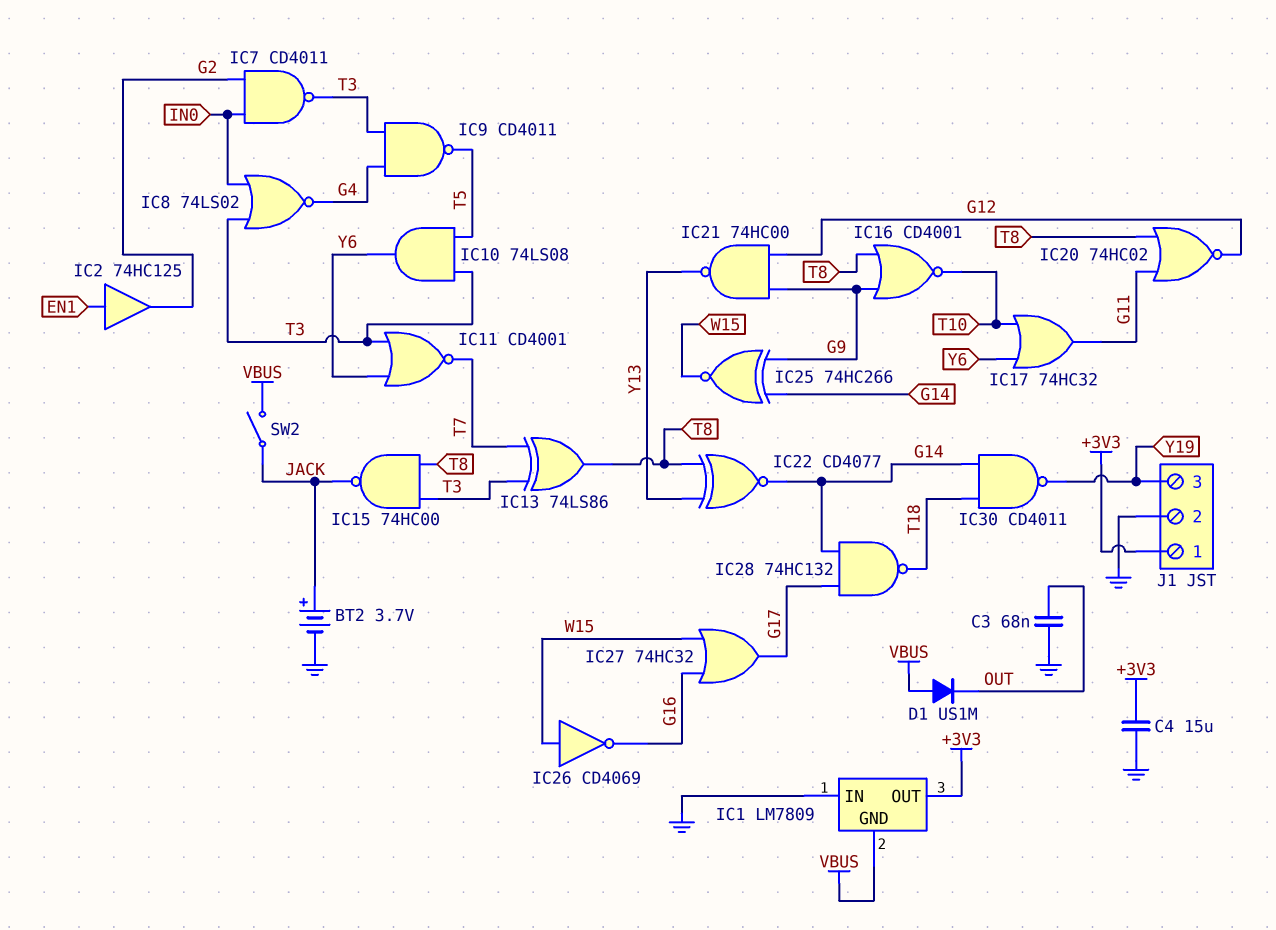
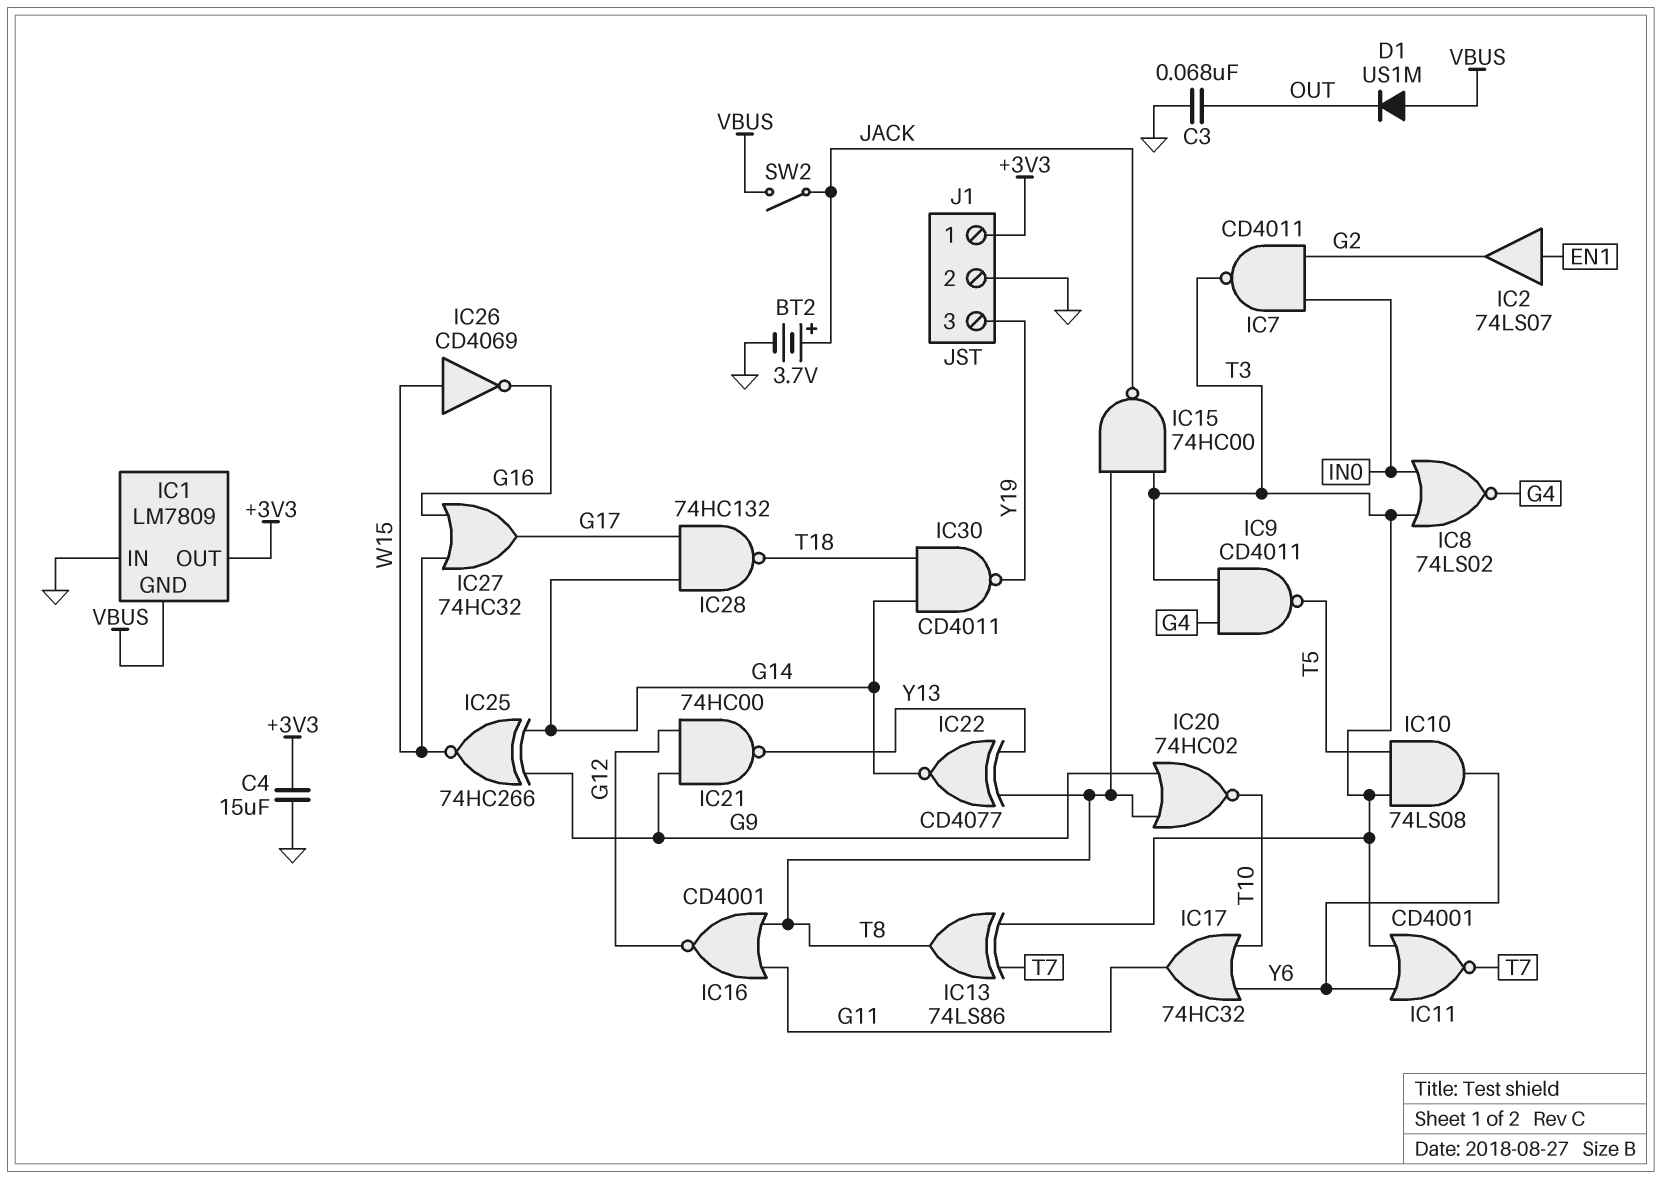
IC2: buffer 74HC125 (in EN1, out G2) -> buffer 74LS07 (in EN1, out G2)
IC16: NOR CD4001 (in G9, in T8, out T10) -> NOR CD4001 (in G11, in T8, out G12)
IC20: NOR 74HC02 (in G11, in T8, out G12) -> NOR 74HC02 (in G9, in T8, out T10)

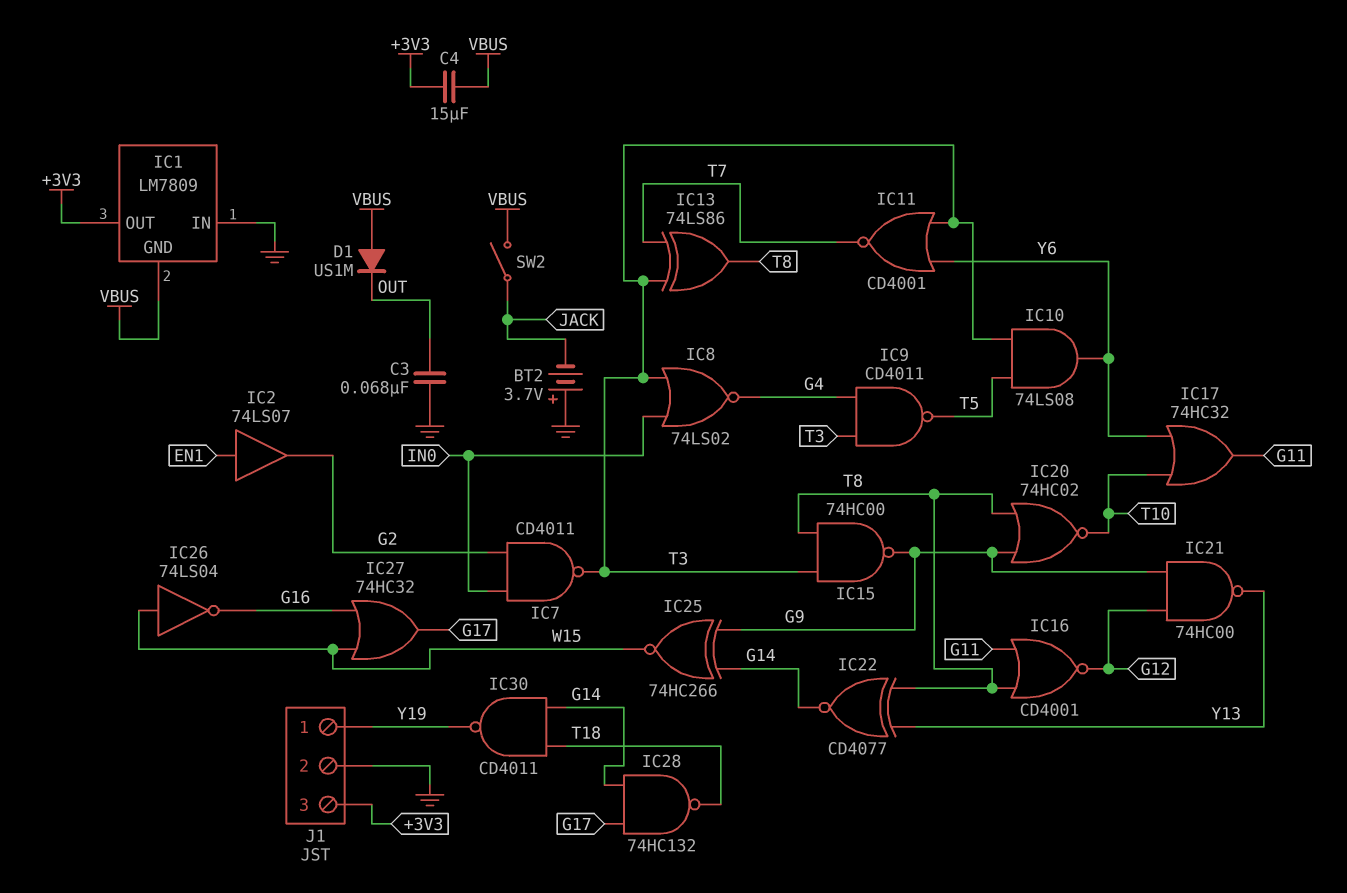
BT2: 3.7V (plus JACK, minus GND) -> 3.7V (plus GND, minus JACK)
C4: 15uF (+3V3, GND) -> 15uF (+3V3, VBUS)
IC15: NAND 74HC00 (in T3, in T8, out JACK) -> NAND 74HC00 (in T3, in T8, out G9)
IC26: NOT CD4069 (in W15, out G16) -> NOT 74LS04 (in W15, out G16)
J1 pin 1: +3V3 -> Y19
J1 pin 3: Y19 -> +3V3

